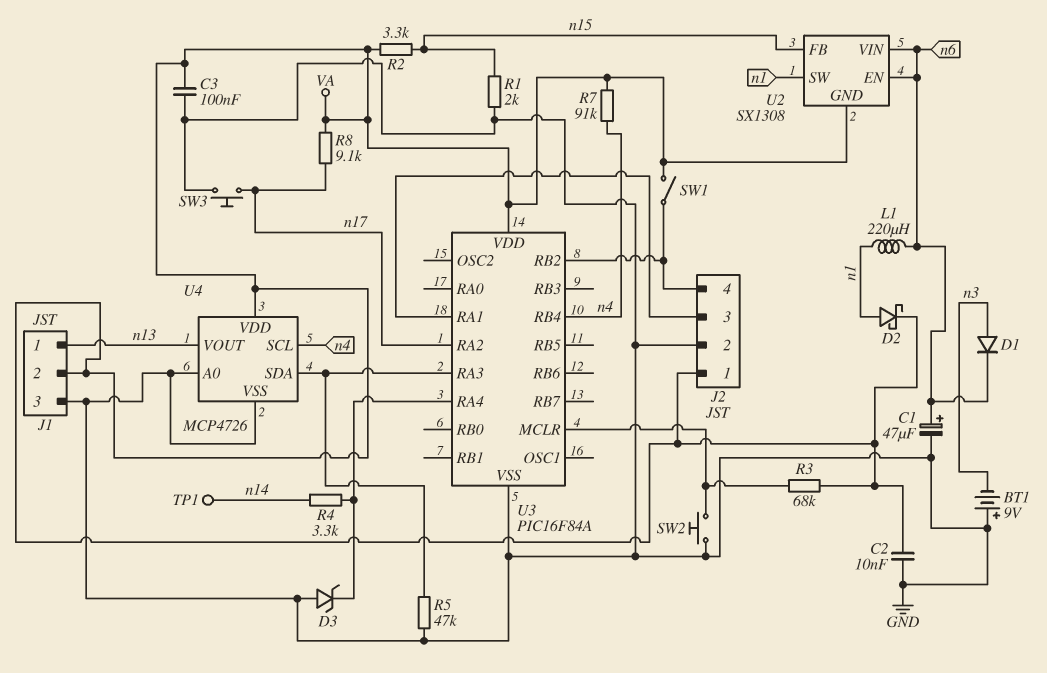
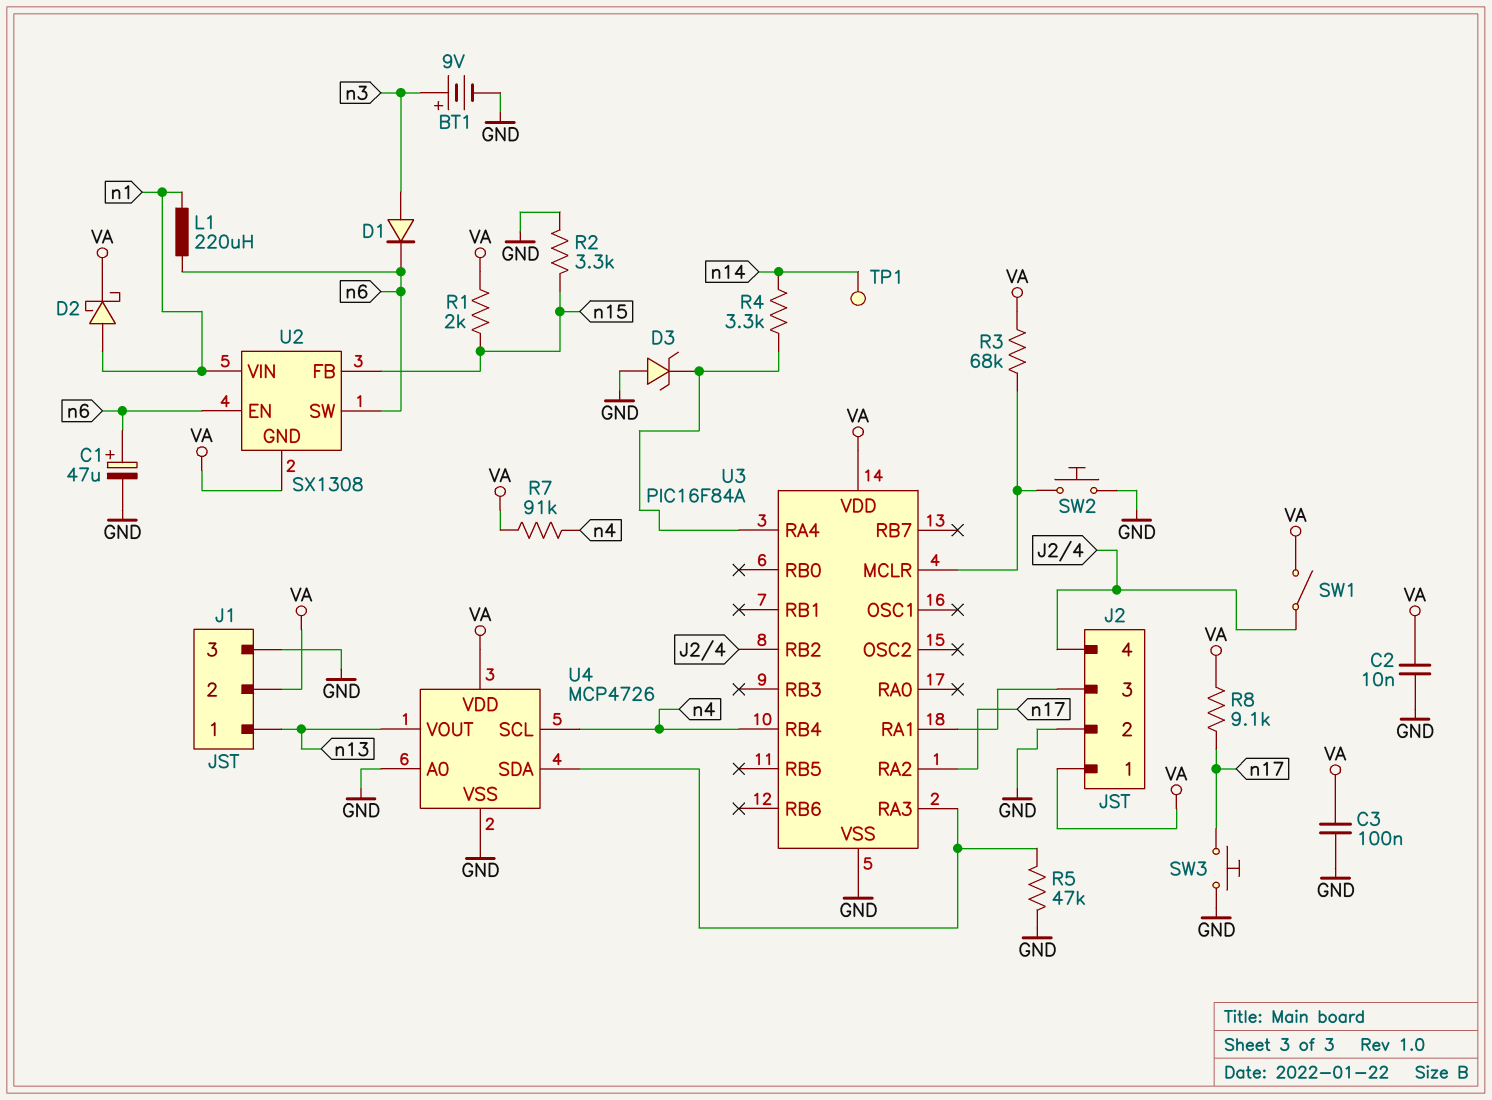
BT1: 9V (plus GND, minus n3) -> 9V (plus n3, minus GND)
R1: 2k (GND, n15) -> 2k (VA, n15)
R2: 3.3k (VA, n15) -> 3.3k (GND, n15)
U2 pin SW: n1 -> n6
U2 pin VIN: n6 -> n1

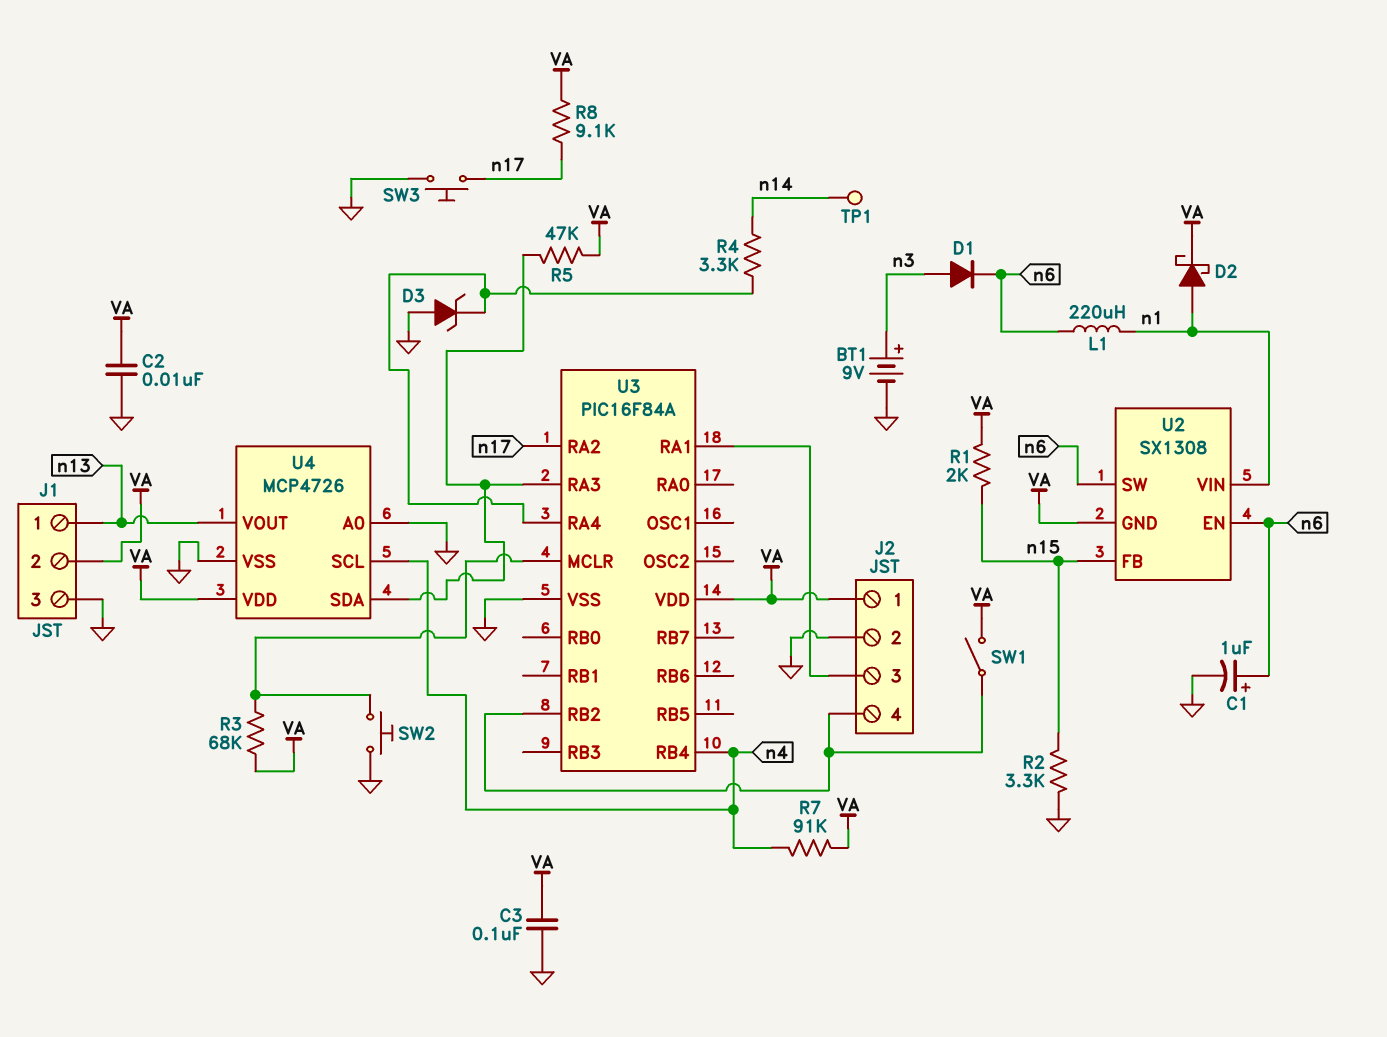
C1: 47uF (plus n6, minus GND) -> 1uF (plus n6, minus GND)
R5: 47k (GND, U3/RA3) -> 47k (U3/RA3, VA)

